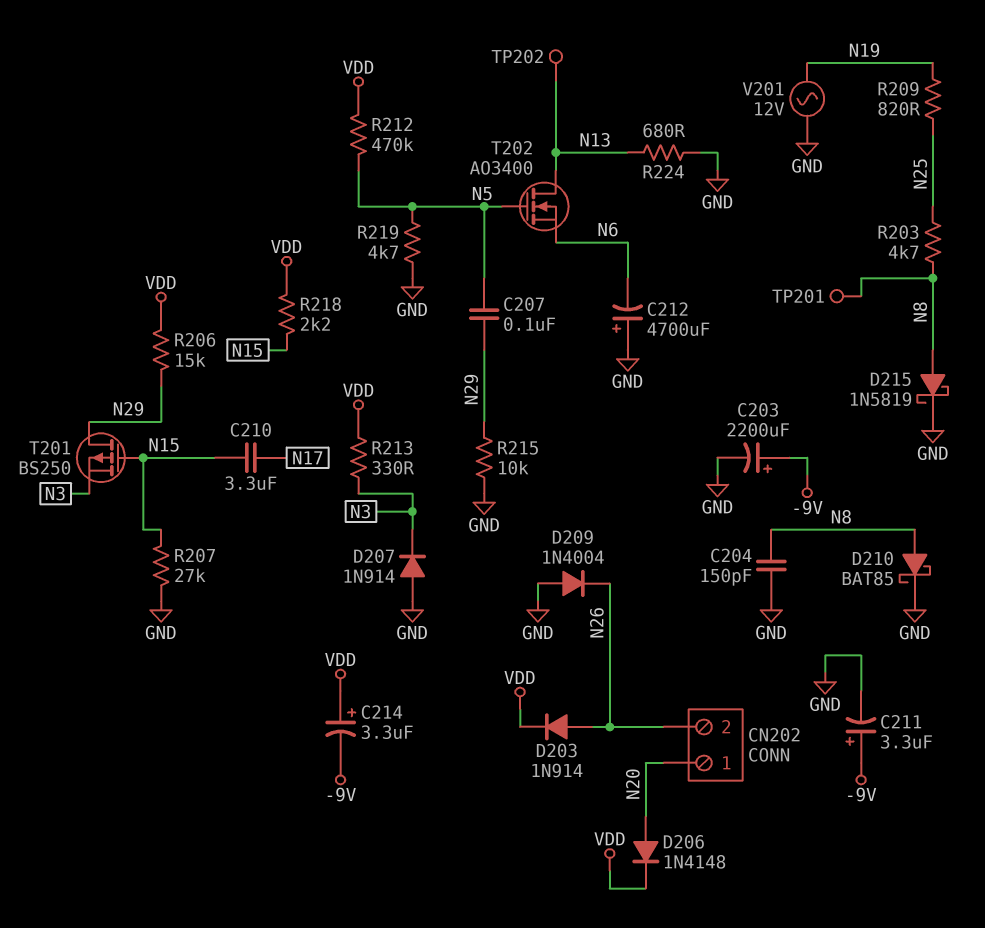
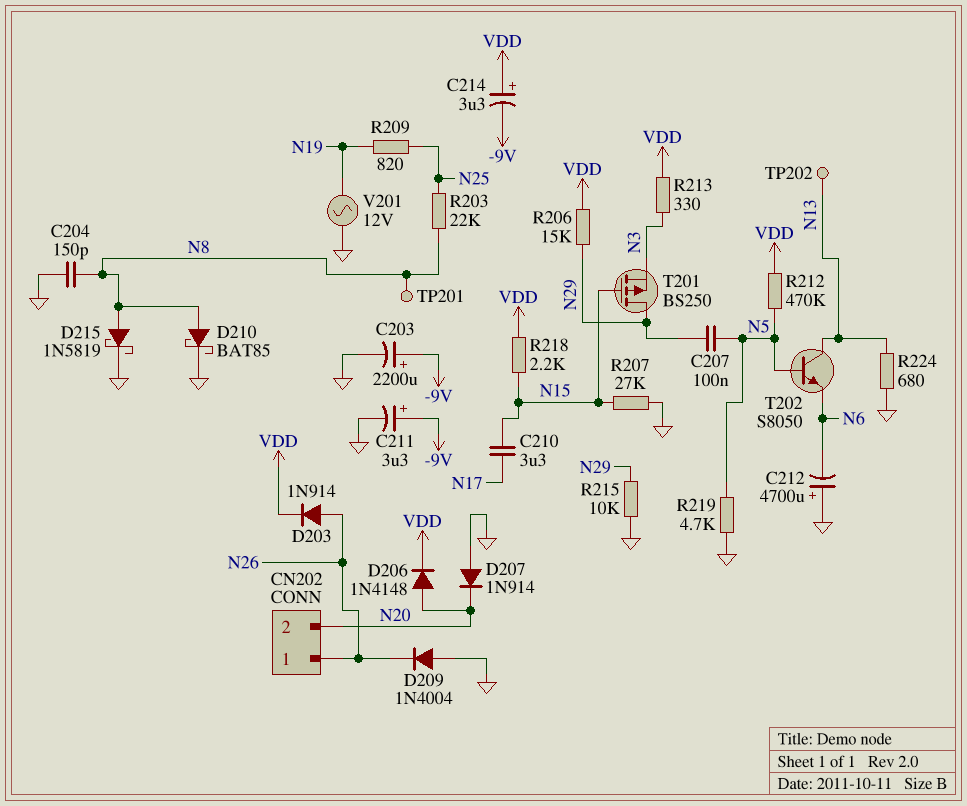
CN202 pin 1: N20 -> N26
CN202 pin 2: N26 -> N20
D207: diode 1N914 (A GND, K N3) -> diode 1N914 (A GND, K N20)
R203: 4.7k (N8, N25) -> 22k (N8, N25)
T202: NMOS AO3400 (G N5, D N13, S N6) -> NPN S8050 (B N5, C N13, E N6)

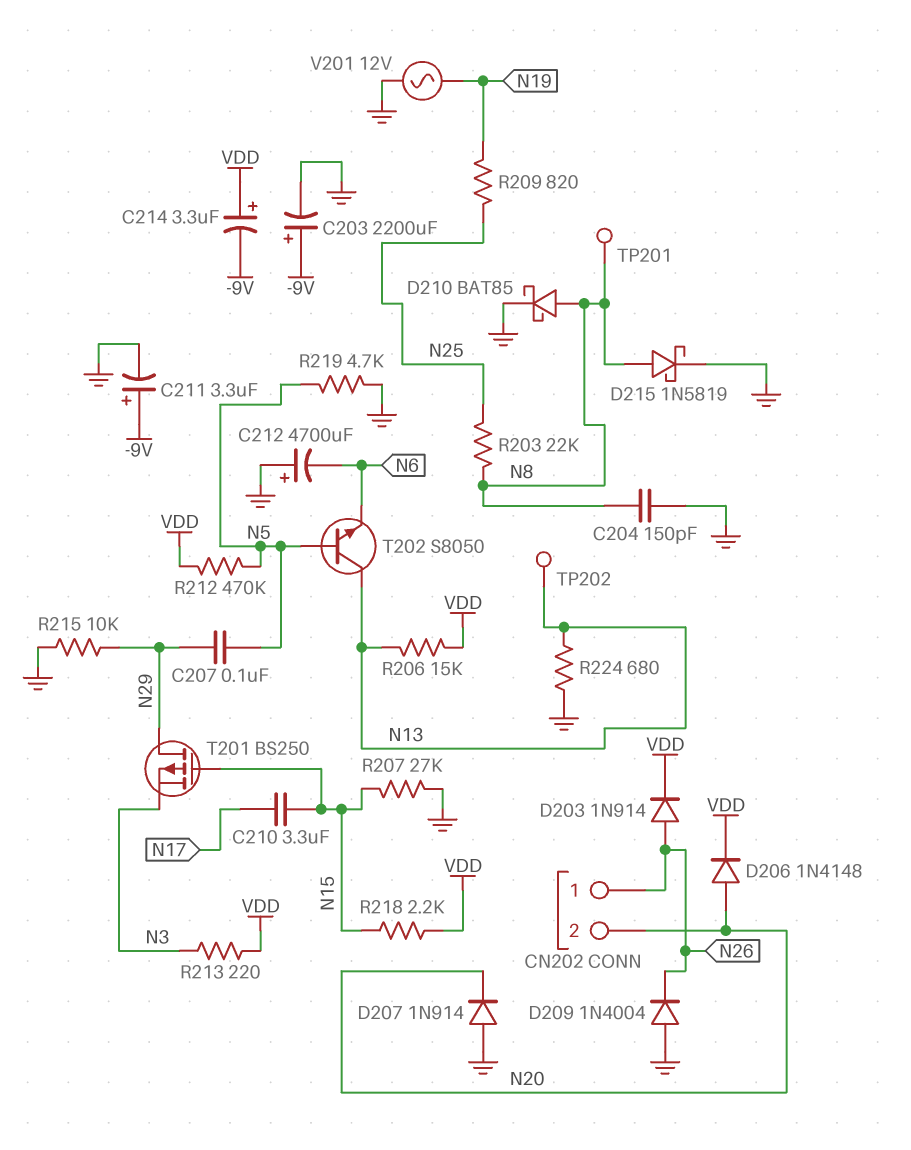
R206: 15k (N29, VDD) -> 15k (N13, VDD)
R213: 330 (N3, VDD) -> 220 (N3, VDD)

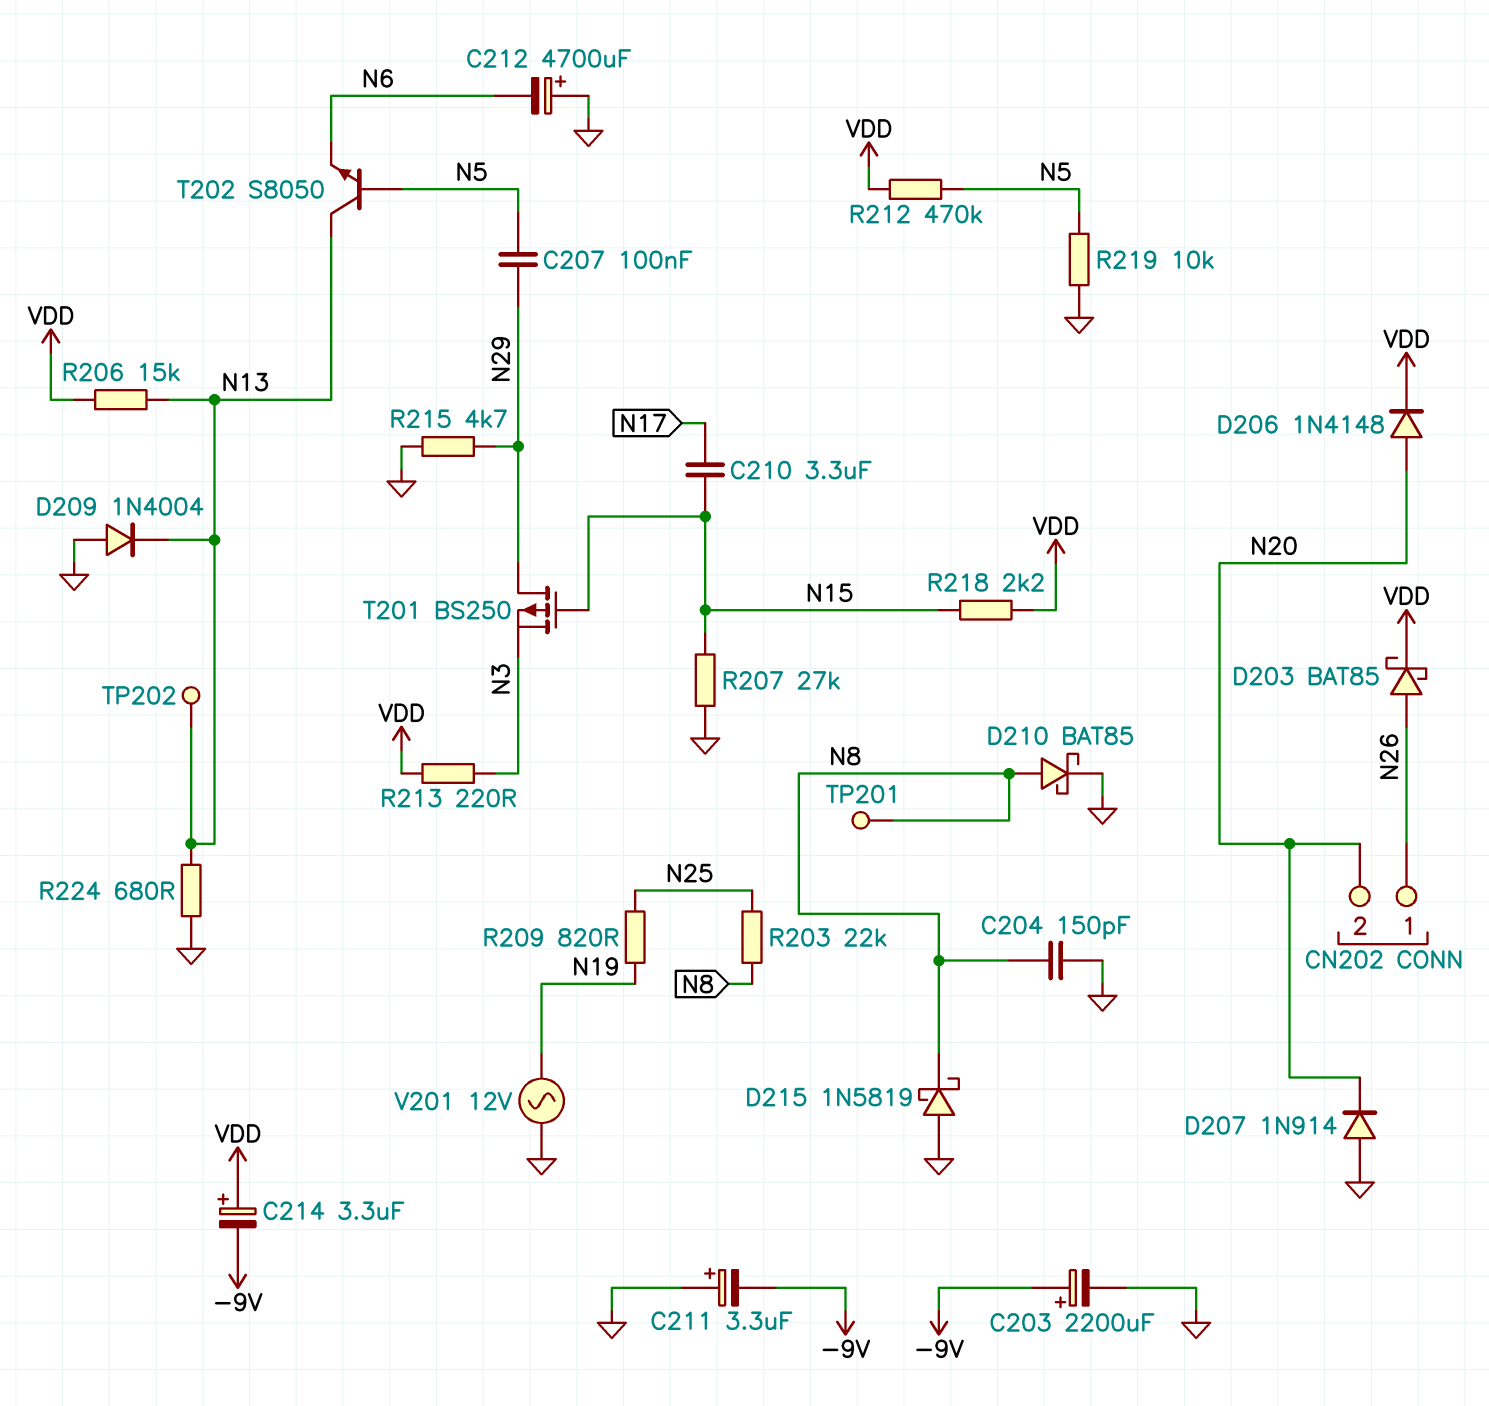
C211: 3.3uF (plus -9V, minus GND) -> 3.3uF (plus GND, minus -9V)
D203: diode 1N914 (A N26, K VDD) -> schottky BAT85 (A N26, K VDD)
D209: diode 1N4004 (A GND, K N26) -> diode 1N4004 (A GND, K N13)
D215: schottky 1N5819 (A N8, K GND) -> schottky 1N5819 (A GND, K N8)
R215: 10k (GND, N29) -> 4.7k (GND, N29)
R219: 4.7k (GND, N5) -> 10k (GND, N5)

